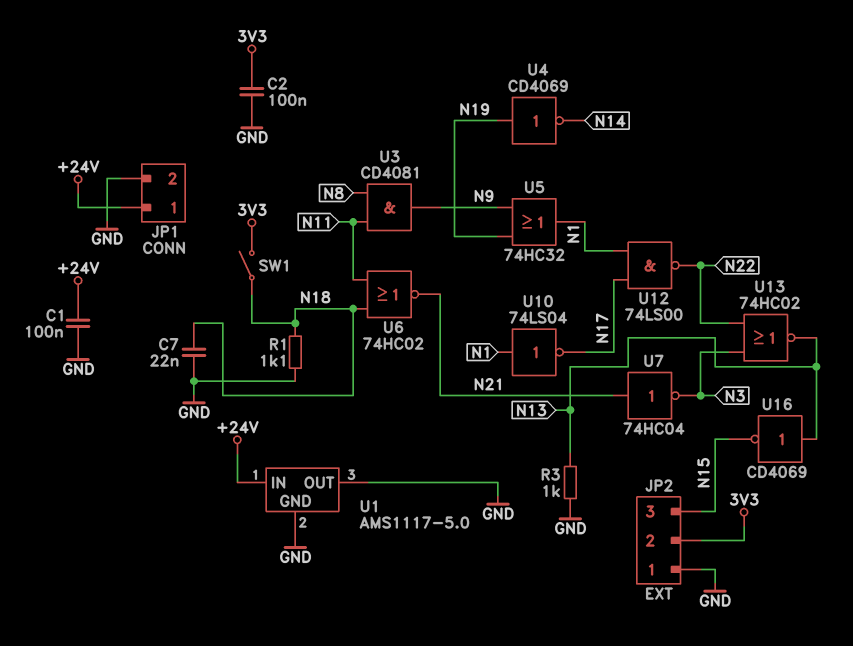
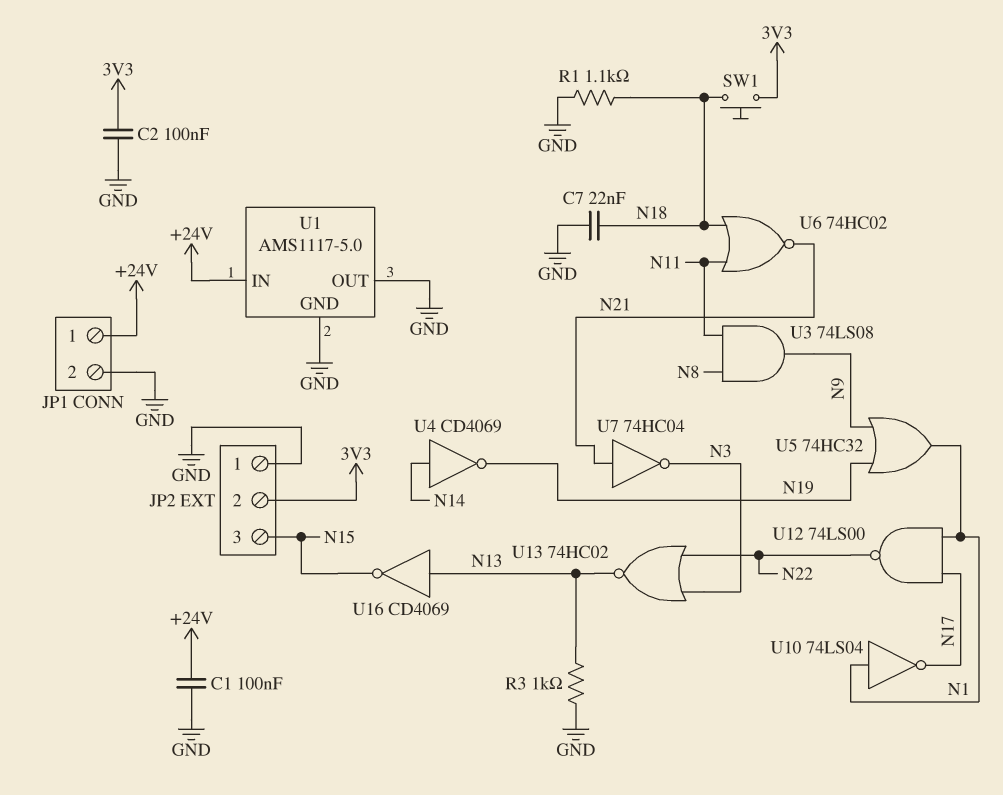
SW1: switch (3V3, N18) -> button (3V3, N18)
U3: AND CD4081 (in N8, in N11, out N9) -> AND 74LS08 (in N8, in N11, out N9)
U4: NOT CD4069 (in N19, out N14) -> NOT CD4069 (in N14, out N19)

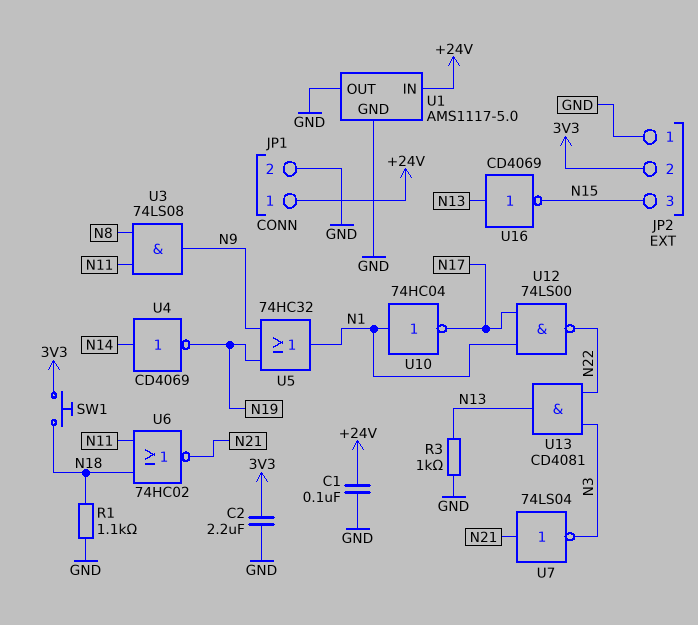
C2: 100nF (3V3, GND) -> 2.2uF (3V3, GND)
C7: 22nF (GND, N18) -> none
U7: NOT 74HC04 (in N21, out N3) -> NOT 74LS04 (in N21, out N3)
U10: NOT 74LS04 (in N1, out N17) -> NOT 74HC04 (in N1, out N17)
U13: NOR 74HC02 (in N3, in N22, out N13) -> AND CD4081 (in N3, in N22, out N13)

